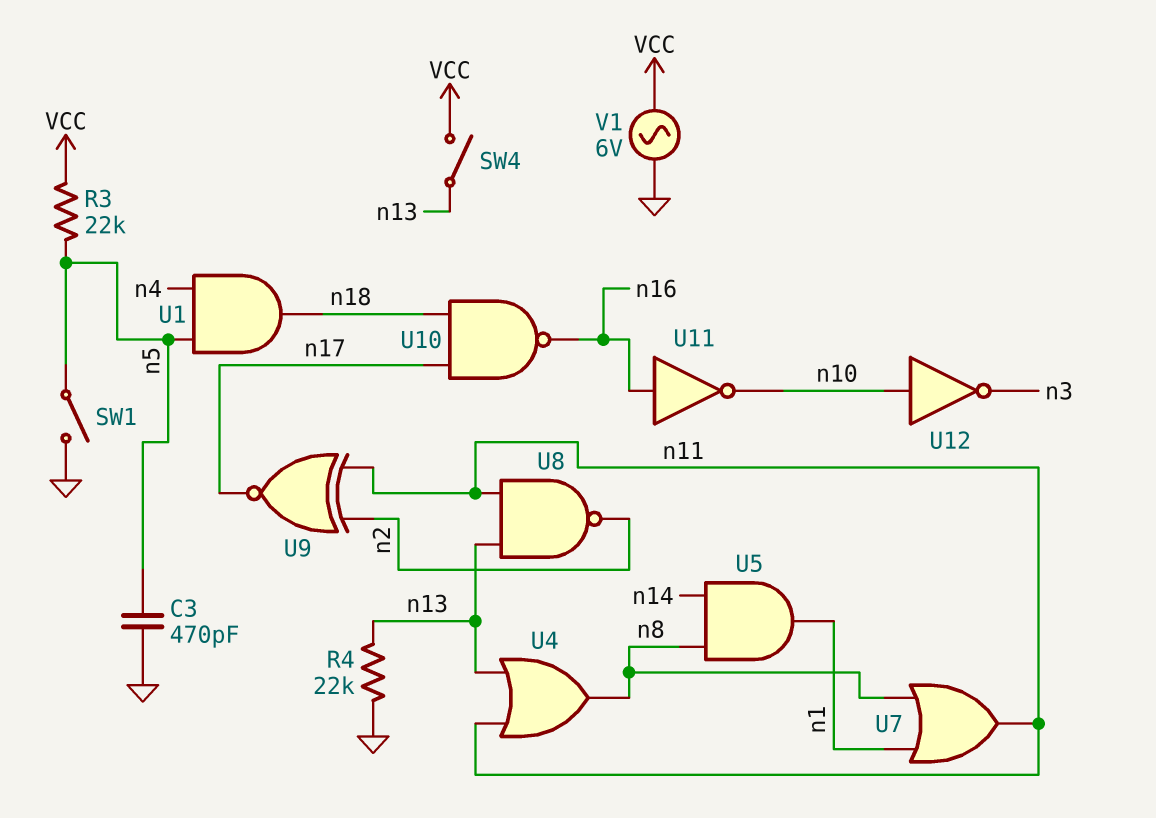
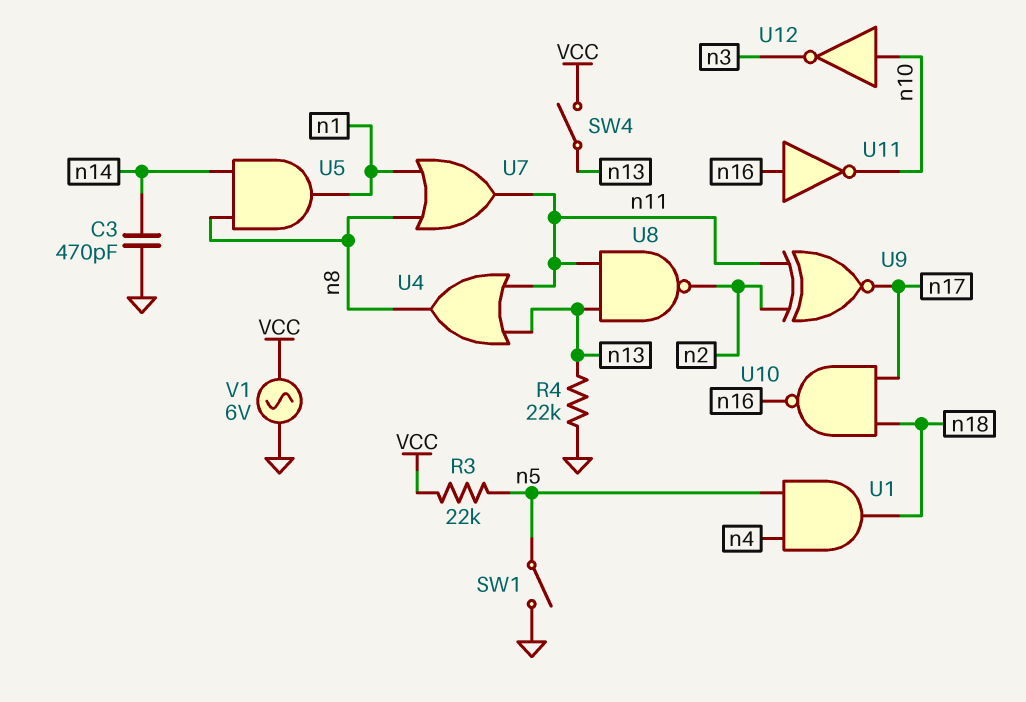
C3: 470pF (GND, n5) -> 470pF (GND, n14)

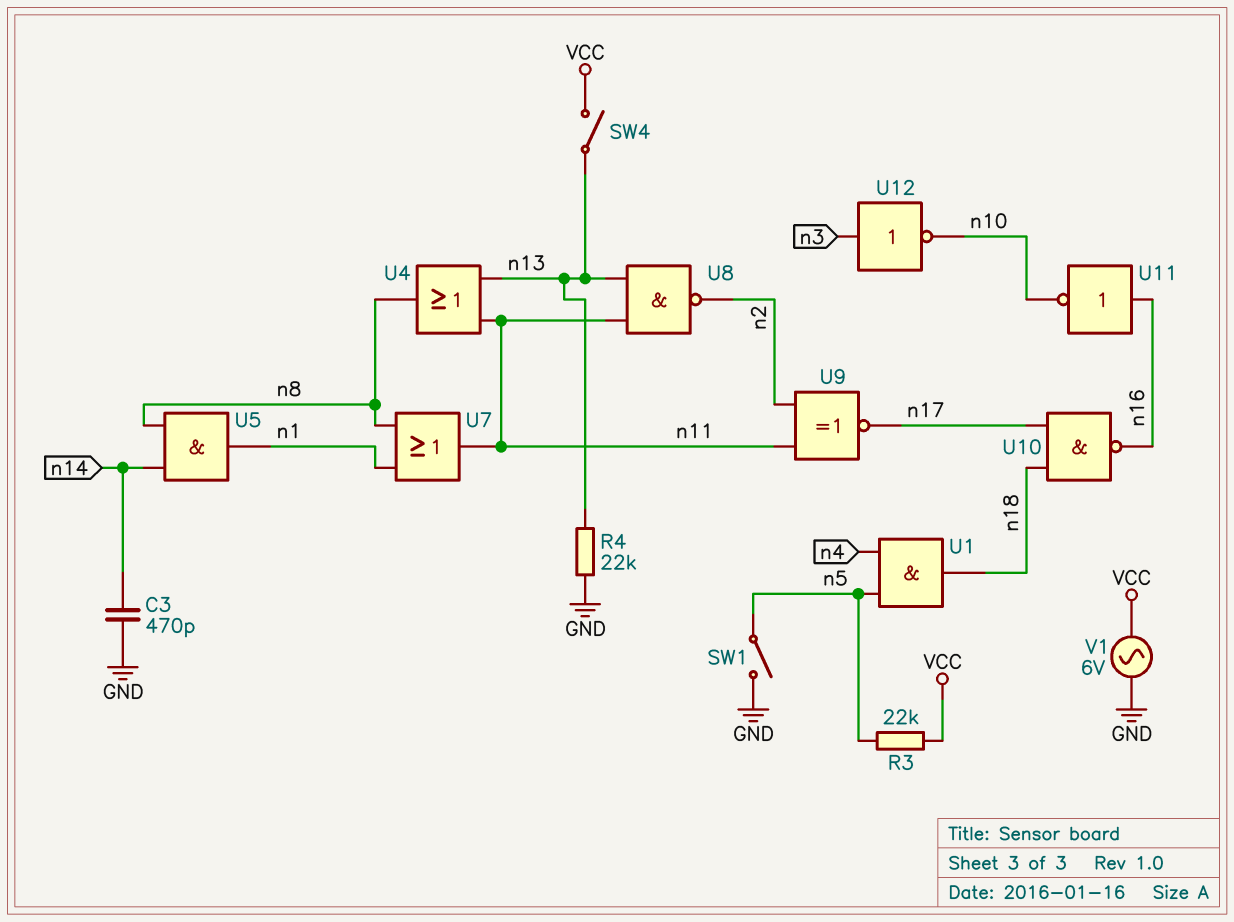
U12: NOT (in n10, out n3) -> NOT (in n3, out n10)

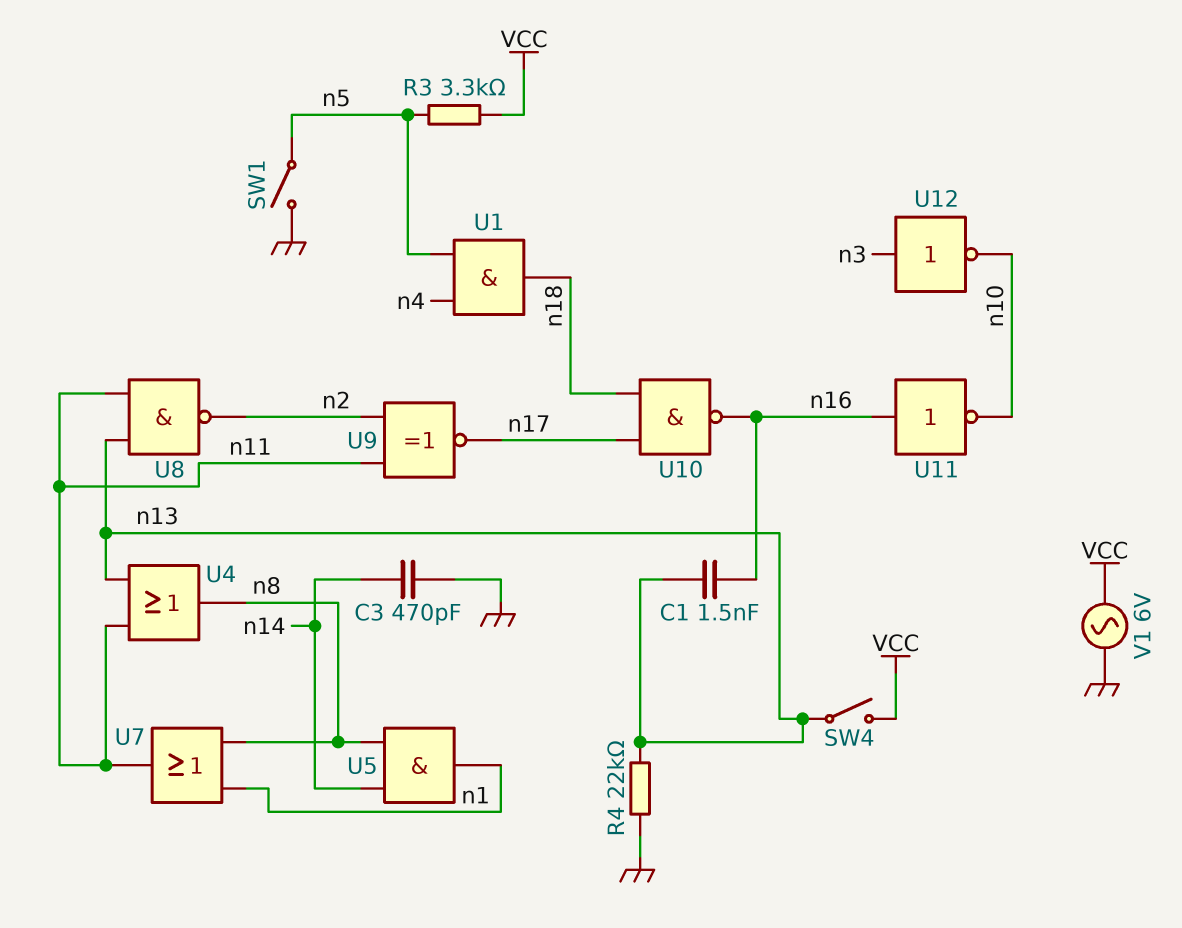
C1: none -> 1.5nF (n13, n16)
R3: 22k (VCC, n5) -> 3.3k (VCC, n5)

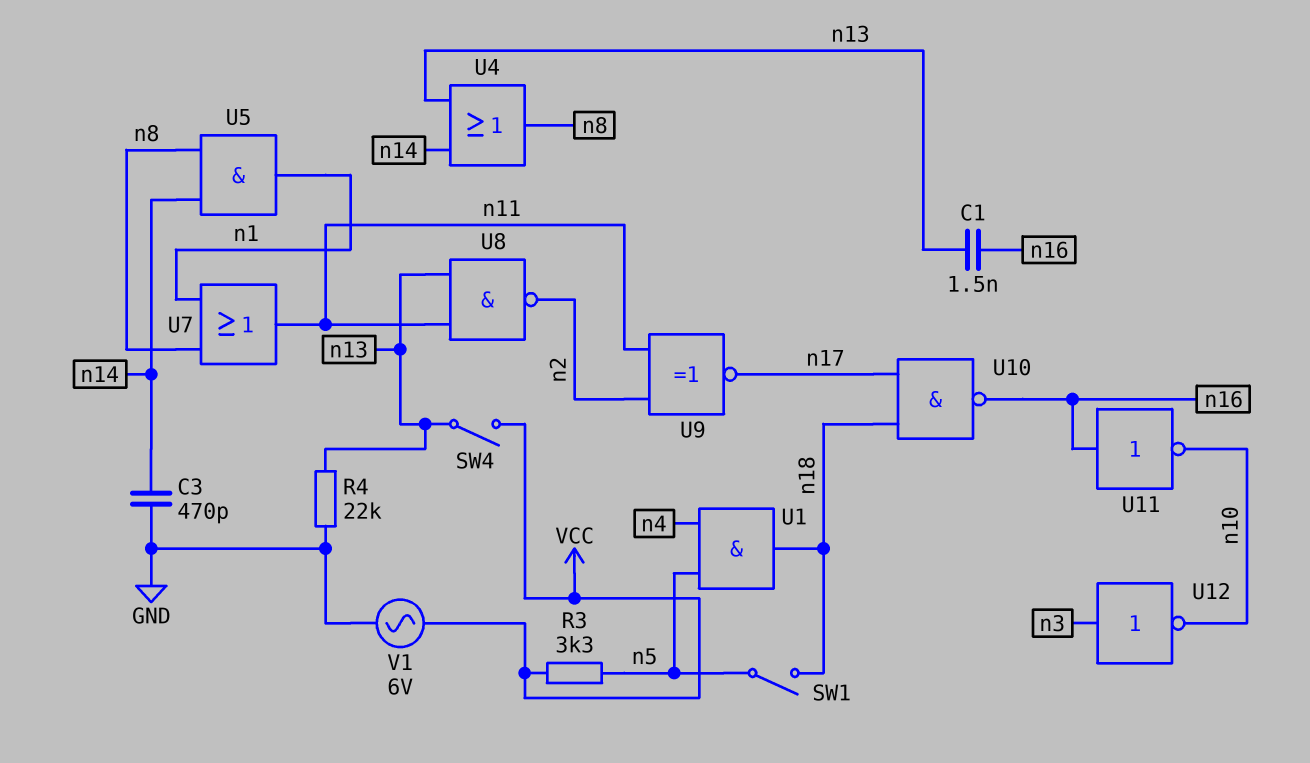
SW1: switch (GND, n5) -> switch (n5, n18)
U4: OR (in n11, in n13, out n8) -> OR (in n13, in n14, out n8)

